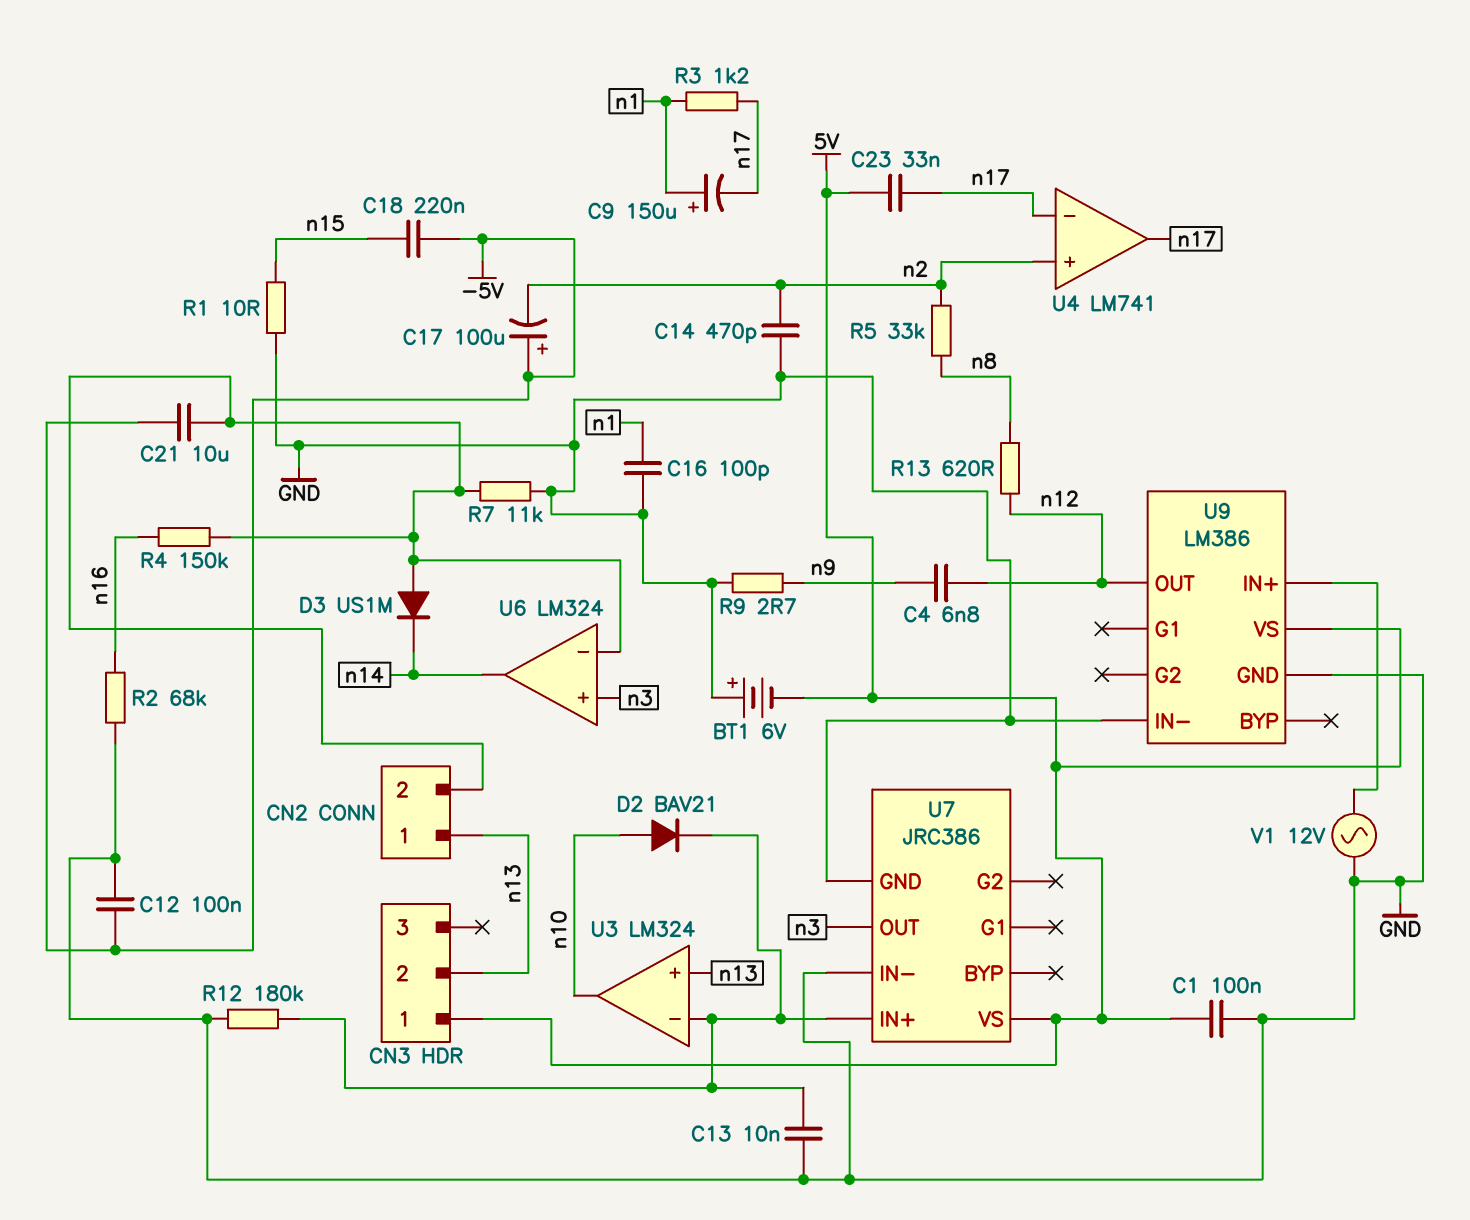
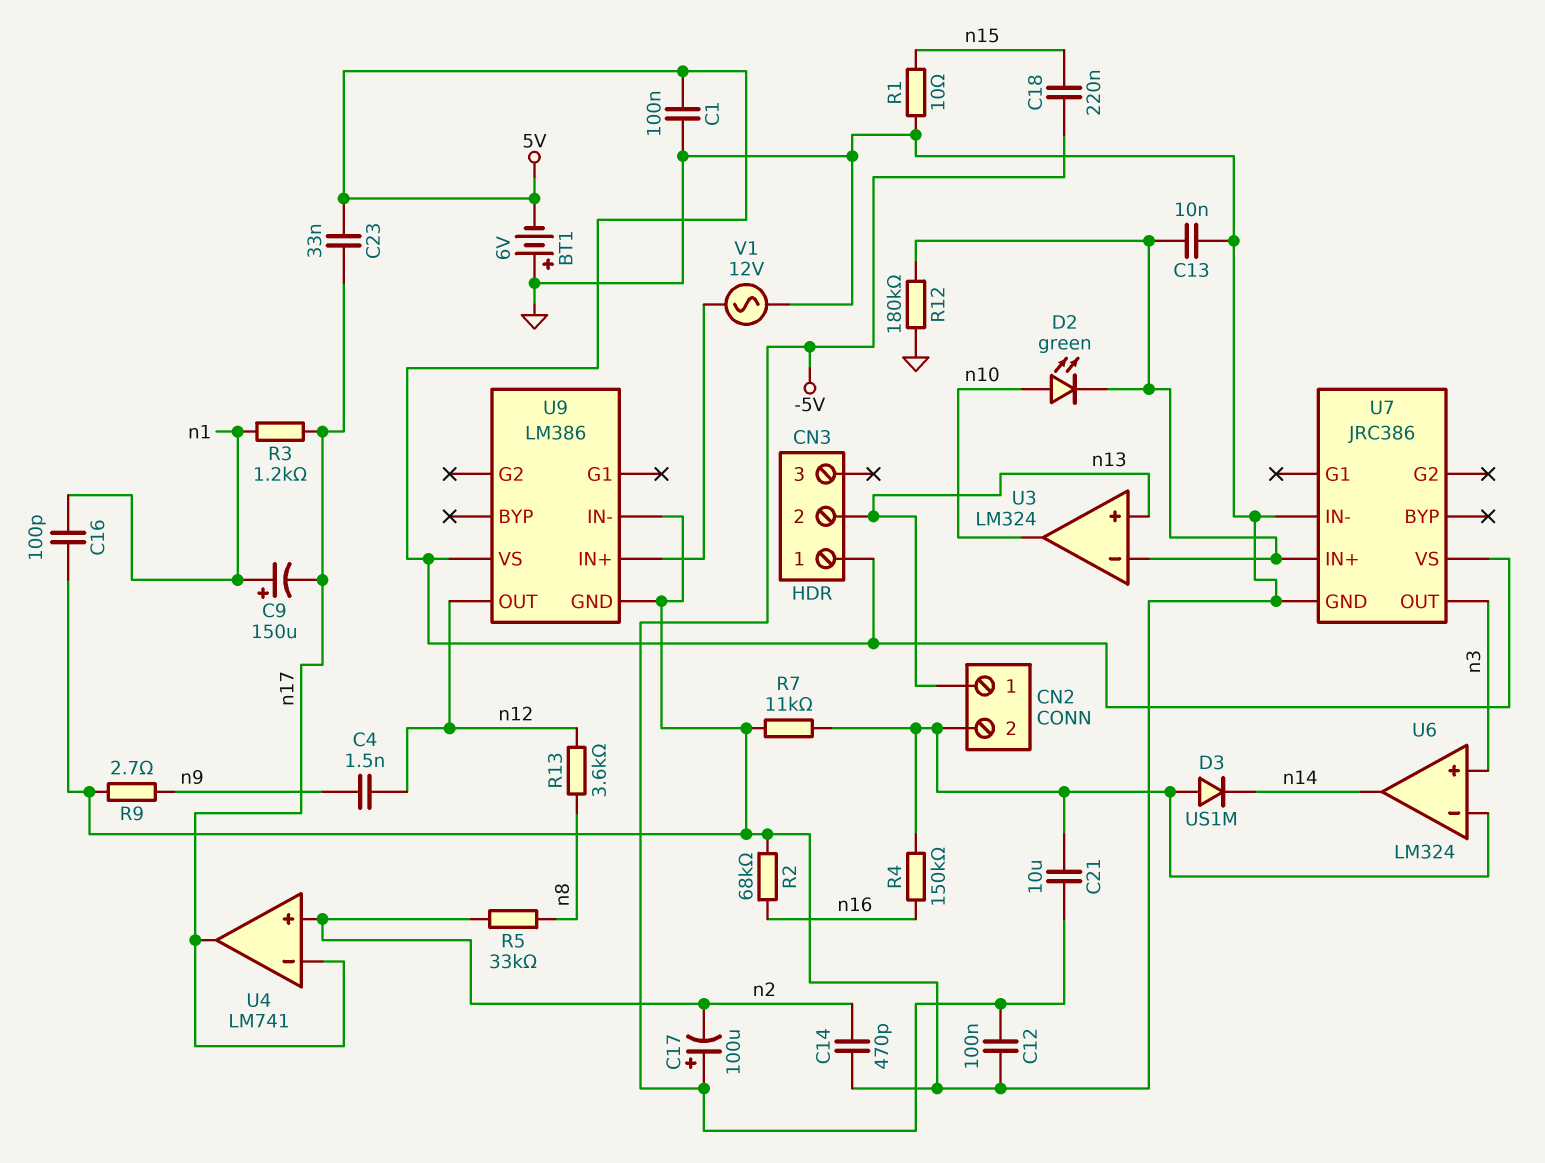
C4: 6.8nF (n9, n12) -> 1.5nF (n9, n12)
D2: diode BAV21 (A n10, K U3/in-) -> LED green (A n10, K U3/in-)
R13: 620 (n8, n12) -> 3.6k (n8, n12)

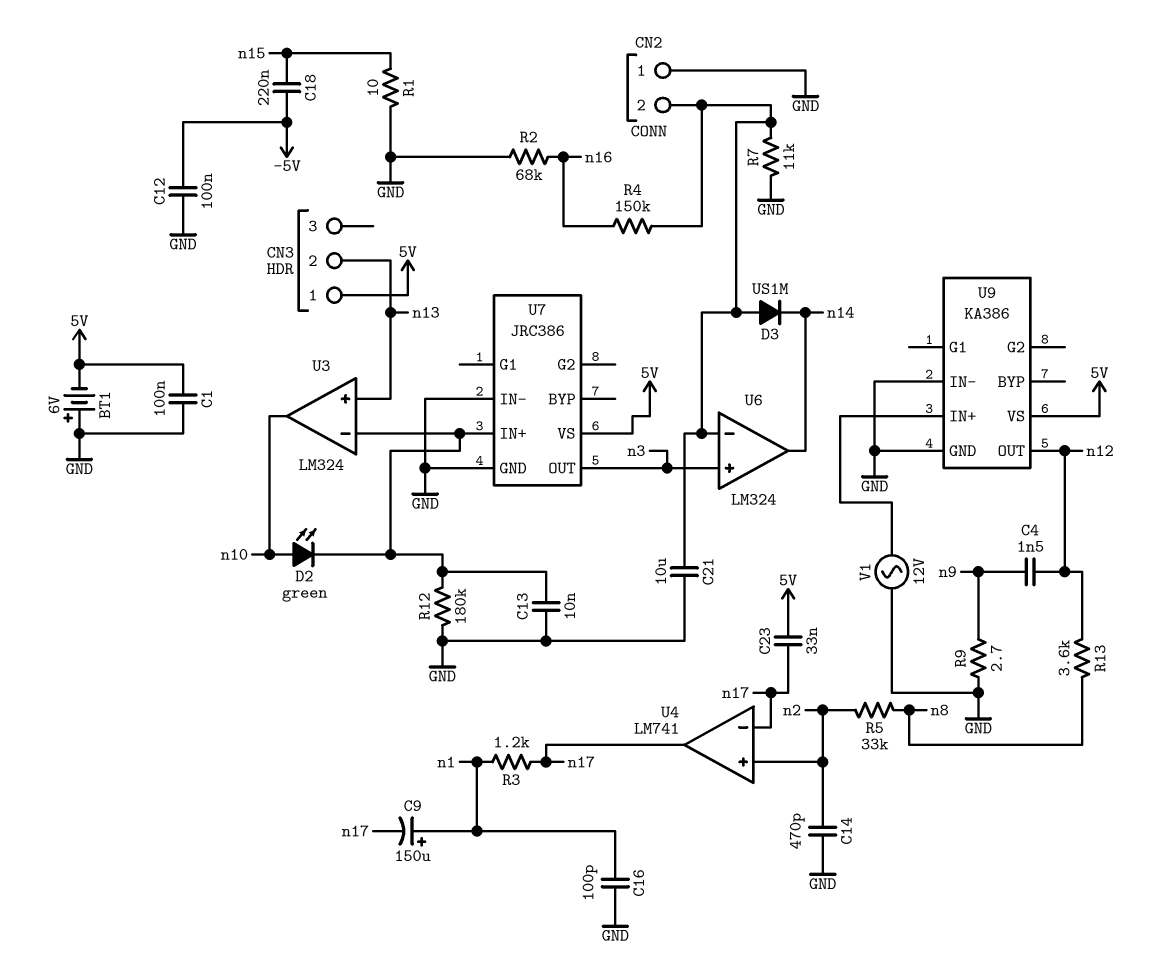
C17: 100uF (plus -5V, minus n2) -> none
C21: 10uF (-5V, CN2/2) -> 10uF (CN2/2, GND)
CN2 pin 1: n13 -> GND
U9: LM386 -> KA386

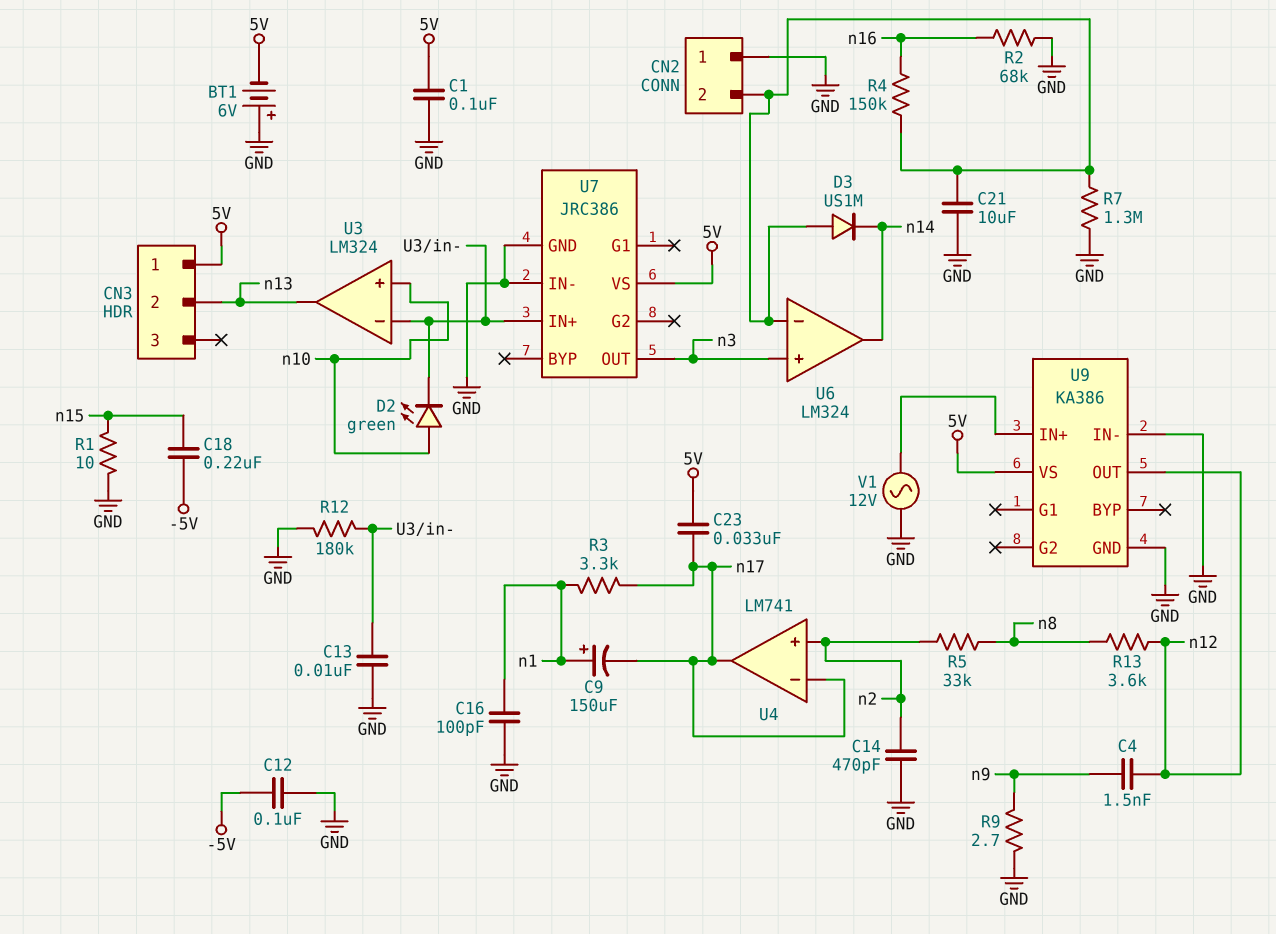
R3: 1.2k (n1, n17) -> 3.3k (n1, n17)
R7: 11k (CN2/2, GND) -> 1.3M (CN2/2, GND)
U3 pin in+: n13 -> n10
U3 pin out: n10 -> n13

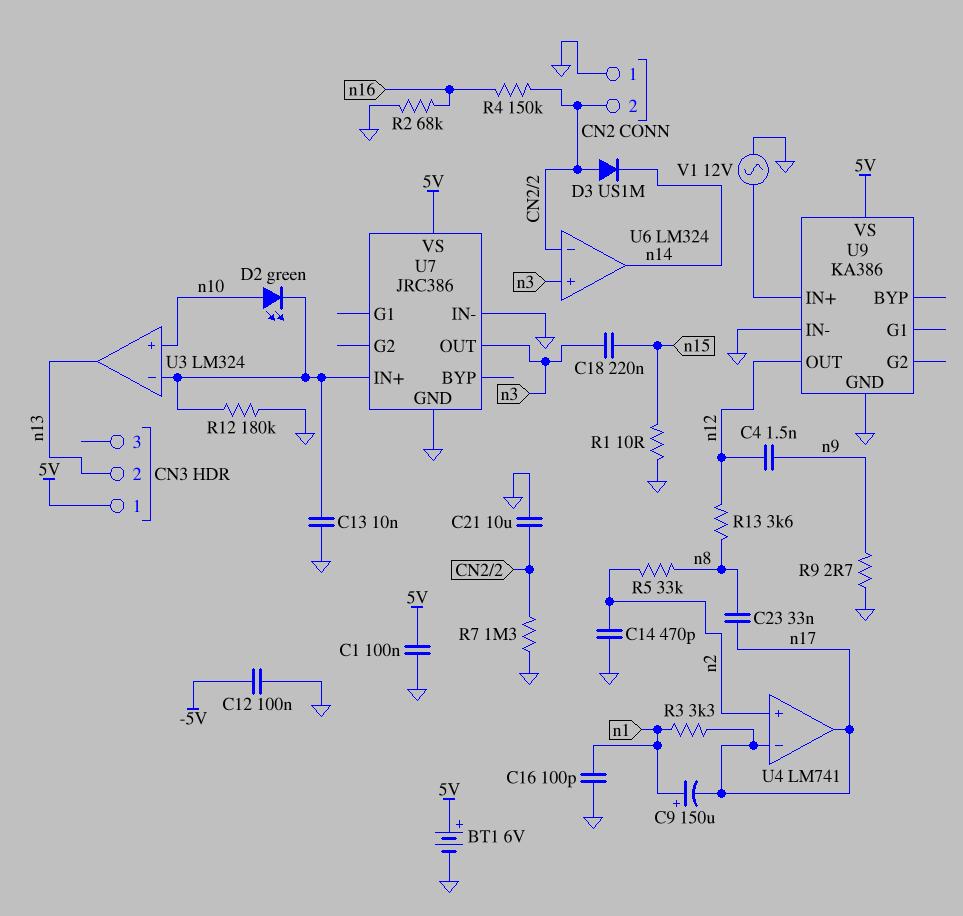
BT1: 6V (plus GND, minus 5V) -> 6V (plus 5V, minus GND)
C18: 220nF (-5V, n15) -> 220nF (n3, n15)
C23: 33nF (5V, n17) -> 33nF (n8, n17)

